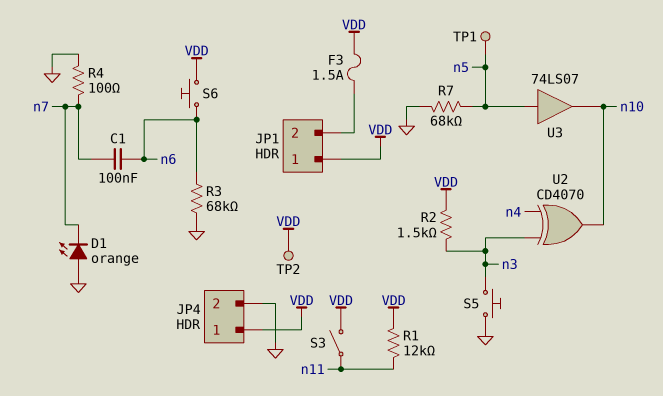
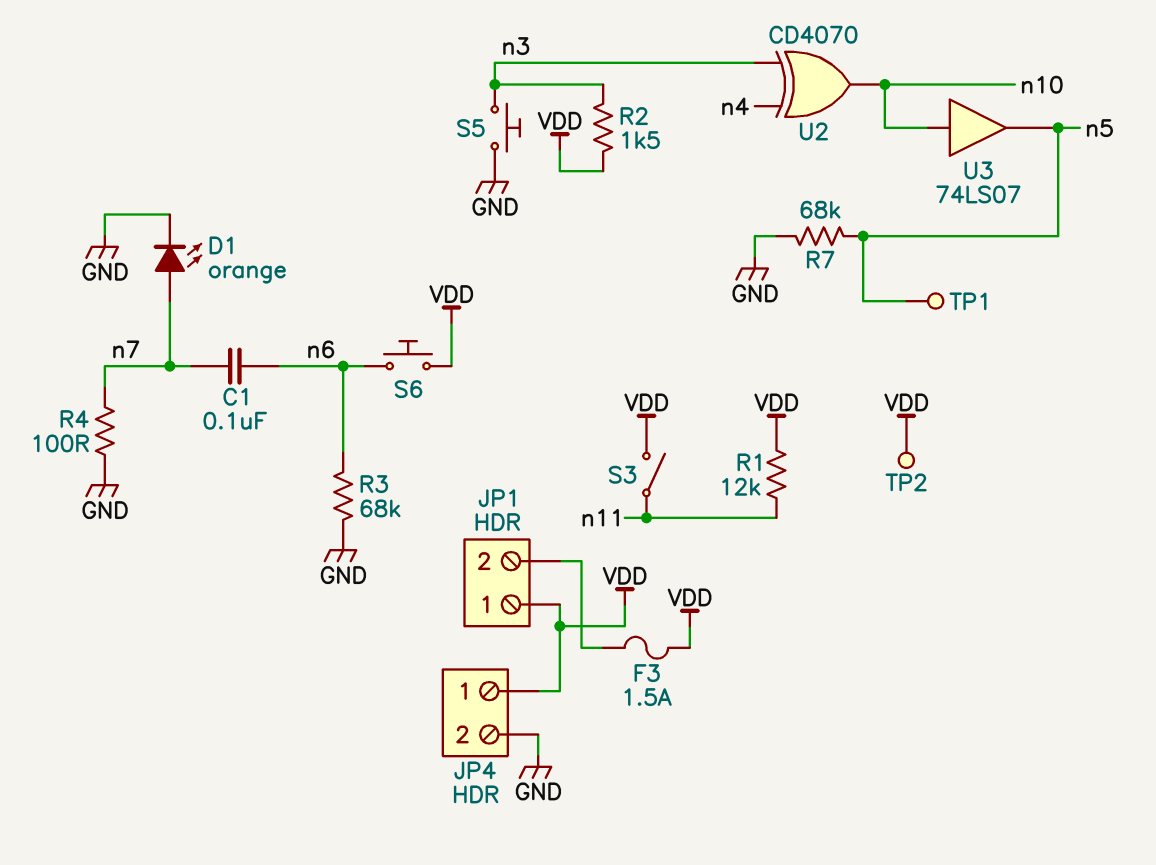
D1: LED orange (A GND, K n7) -> LED orange (A n7, K GND)
U3: buffer 74LS07 (in n5, out n10) -> buffer 74LS07 (in n10, out n5)

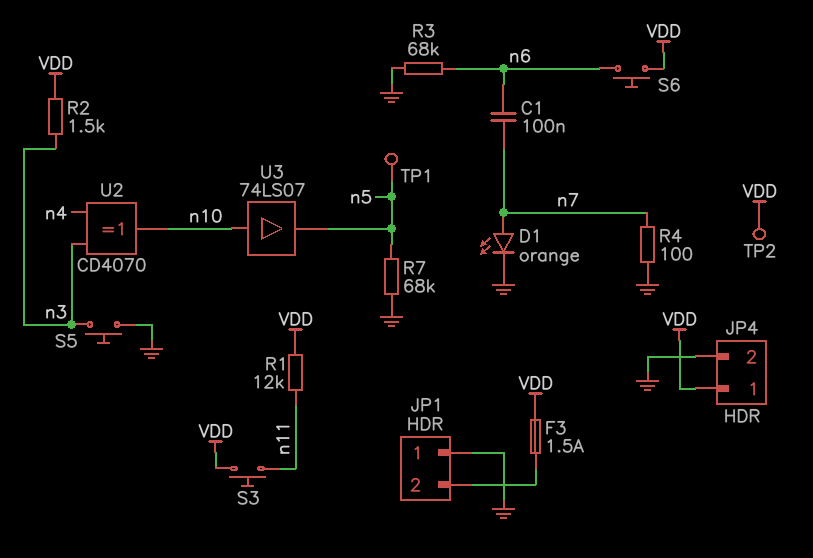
JP1 pin 1: VDD -> GND
S3: switch (VDD, n11) -> button (VDD, n11)

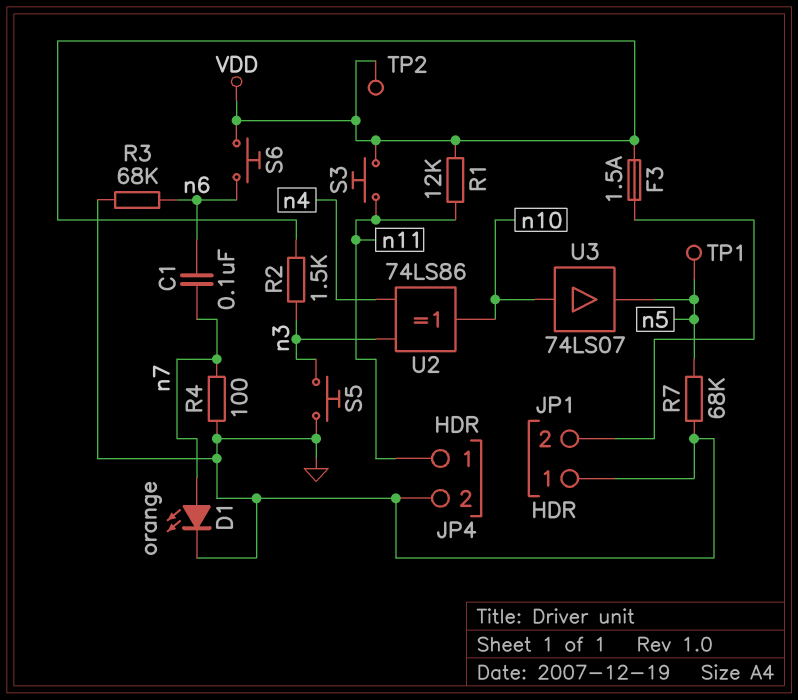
JP4 pin 1: VDD -> n11
U2: XOR CD4070 (in n3, in n4, out n10) -> XOR 74LS86 (in n3, in n4, out n10)

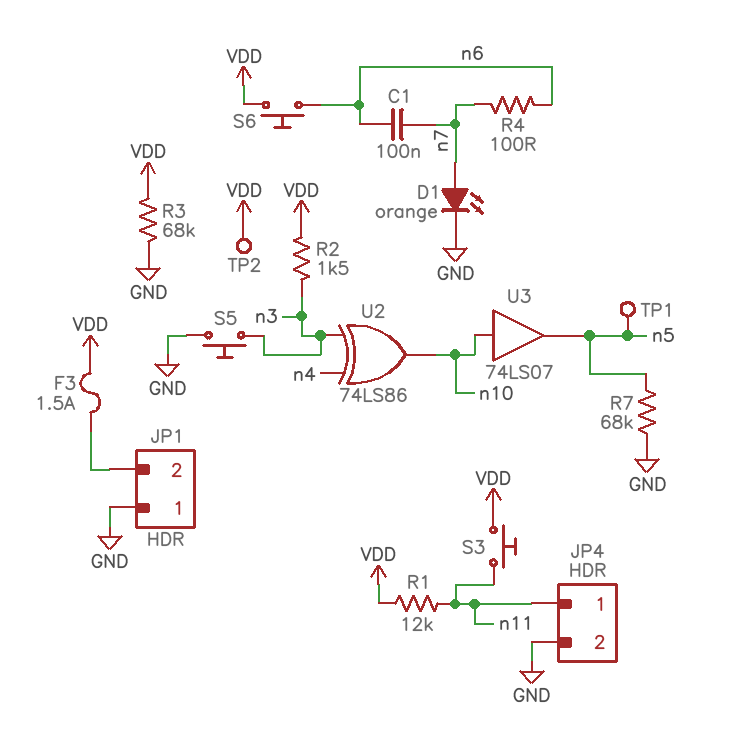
R3: 68k (GND, n6) -> 68k (GND, VDD)
R4: 100 (GND, n7) -> 100 (n6, n7)

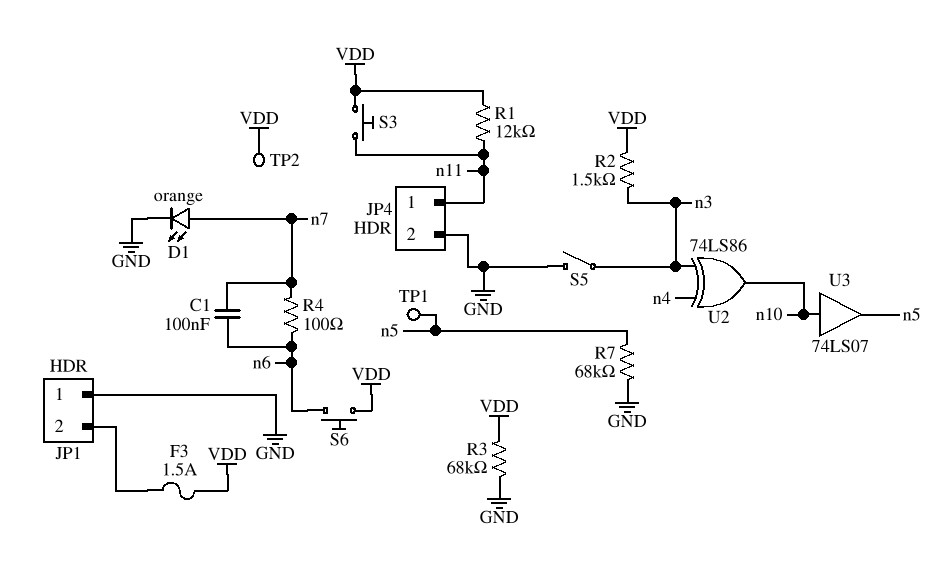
S5: button (GND, n3) -> switch (GND, n3)

